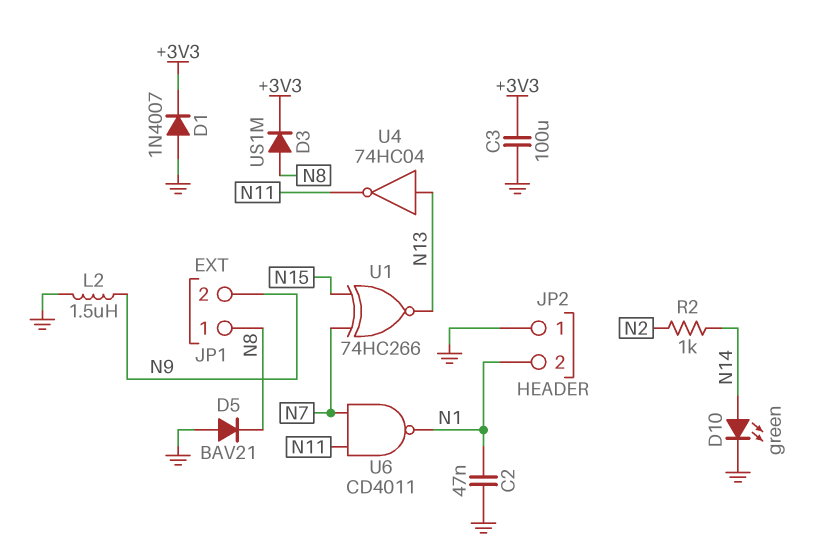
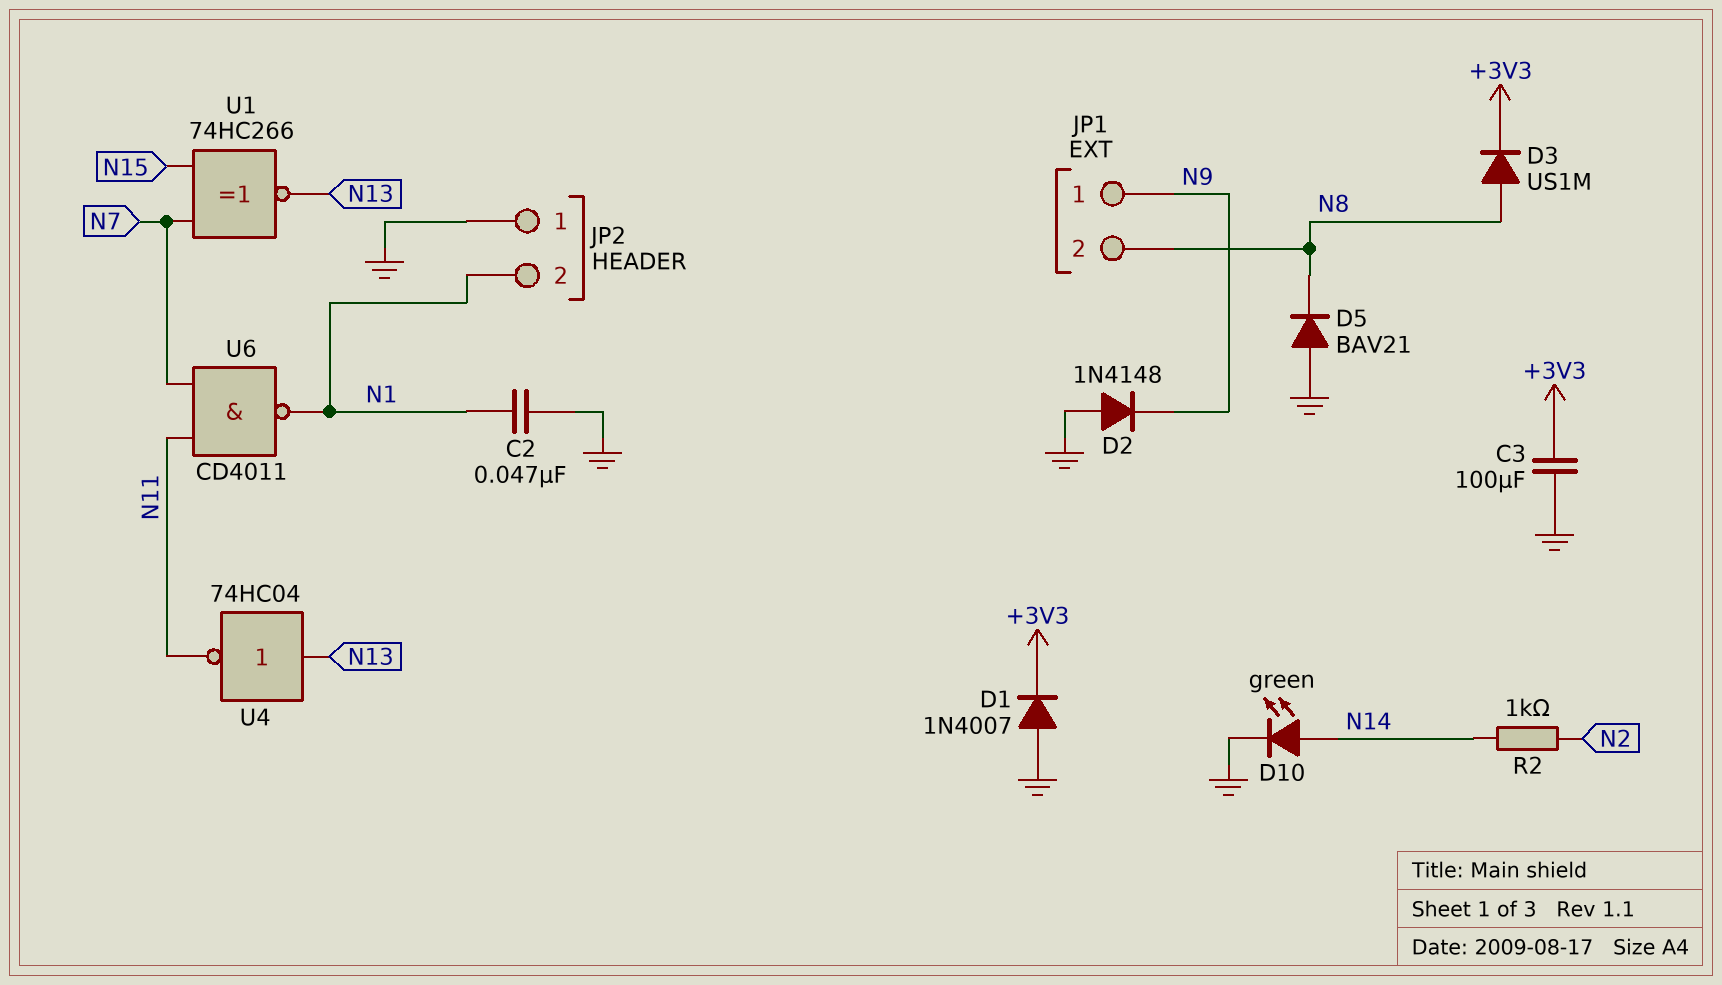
D2: none -> diode 1N4148 (A GND, K N9)
JP1 pin 1: N8 -> N9
JP1 pin 2: N9 -> N8
L2: 1.5uH (GND, N9) -> none

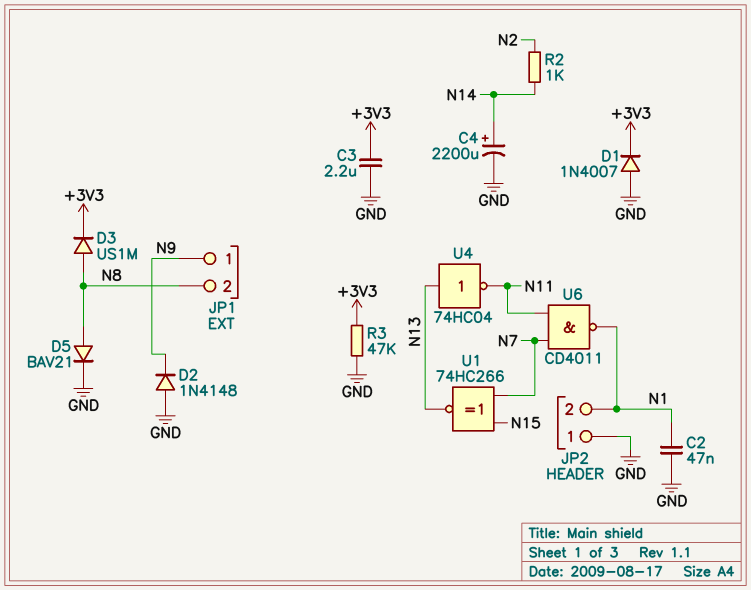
C3: 100uF (+3V3, GND) -> 2.2uF (+3V3, GND)
C4: none -> 2200uF (plus N14, minus GND)
D5: diode BAV21 (A GND, K N8) -> diode BAV21 (A N8, K GND)
D10: LED green (A N14, K GND) -> none
R3: none -> 47k (+3V3, GND)

